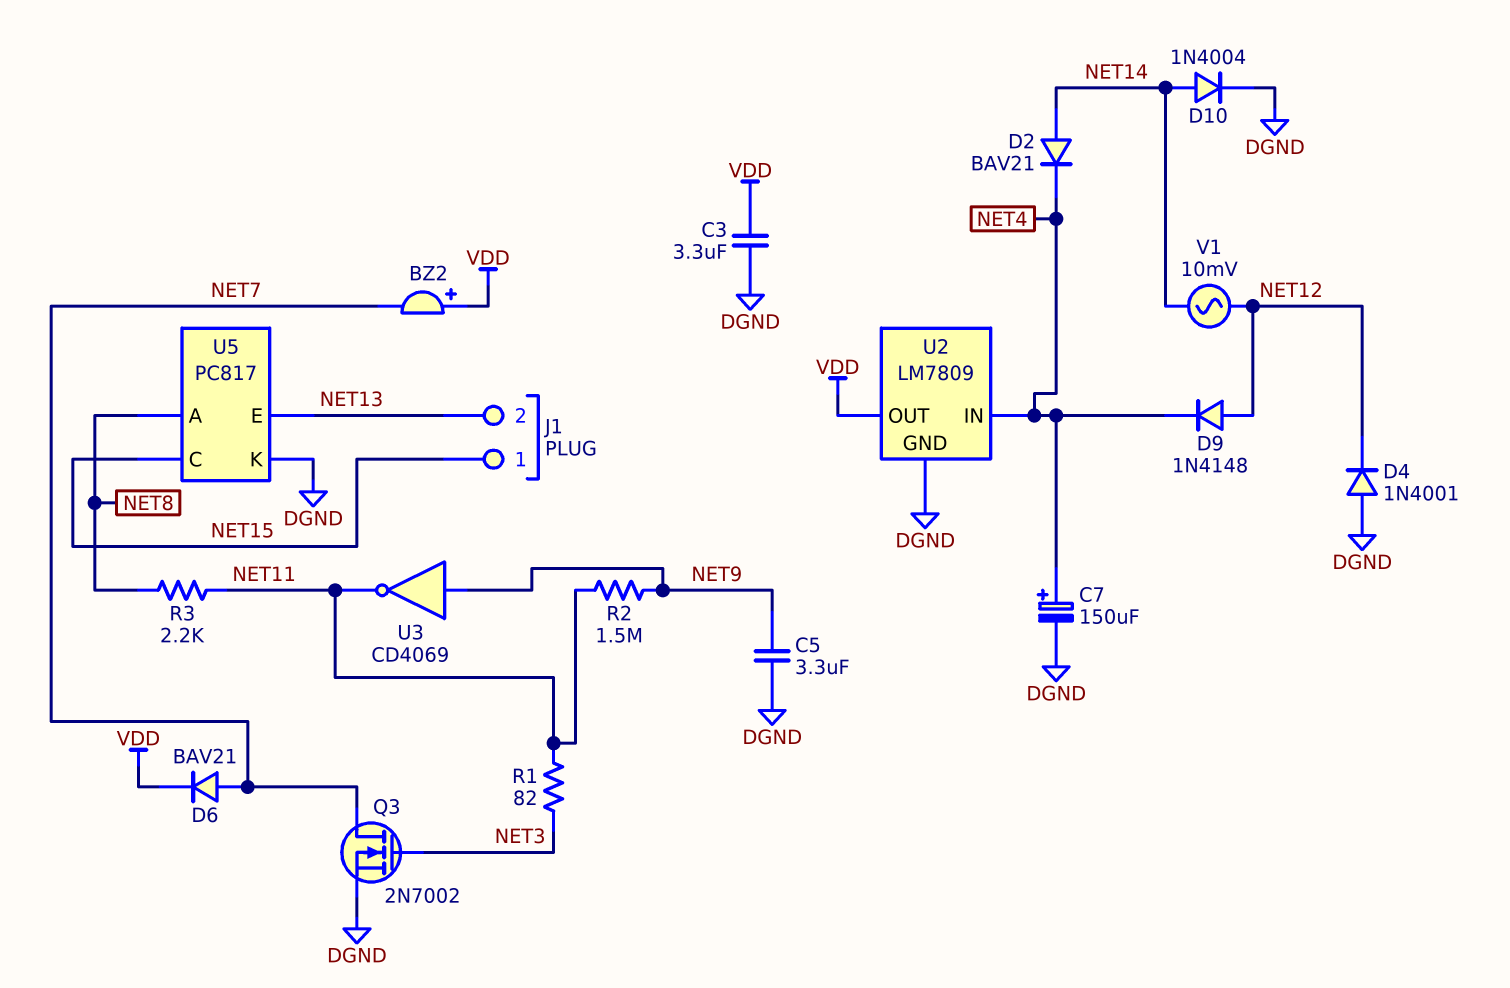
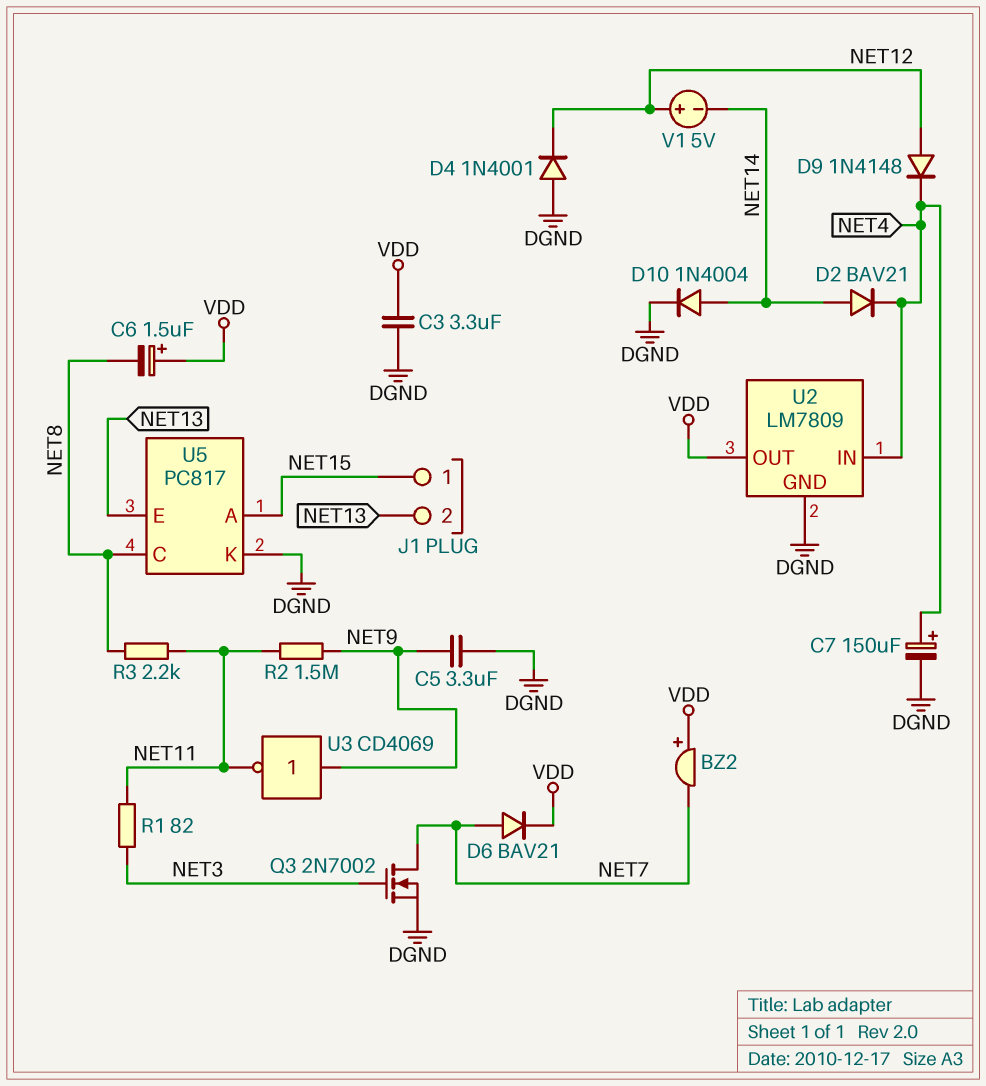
C6: none -> 1.5uF (plus VDD, minus NET8)
U5 pin A: NET8 -> NET15
U5 pin C: NET15 -> NET8
V1: AC 10mV (NET12, NET14) -> 5V (plus NET12, minus NET14)

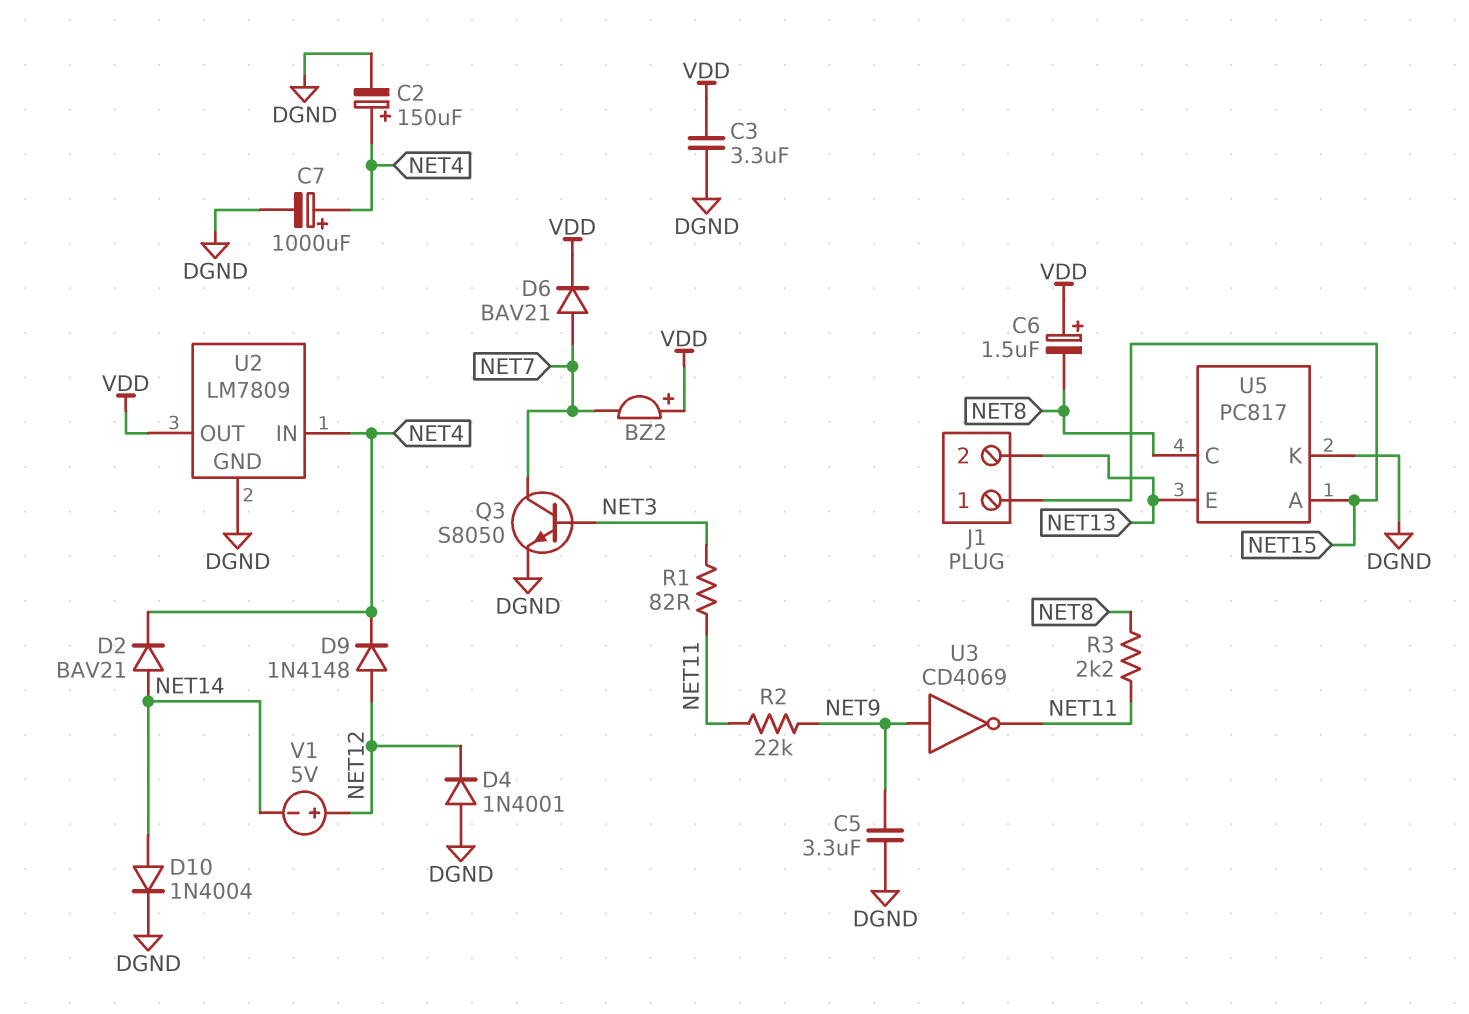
C2: none -> 150uF (plus NET4, minus DGND)
C7: 150uF (plus NET4, minus DGND) -> 1000uF (plus NET4, minus DGND)
Q3: NMOS 2N7002 (G NET3, D NET7, S DGND) -> NPN S8050 (B NET3, C NET7, E DGND)
R2: 1.5M (NET9, NET11) -> 22k (NET9, NET11)

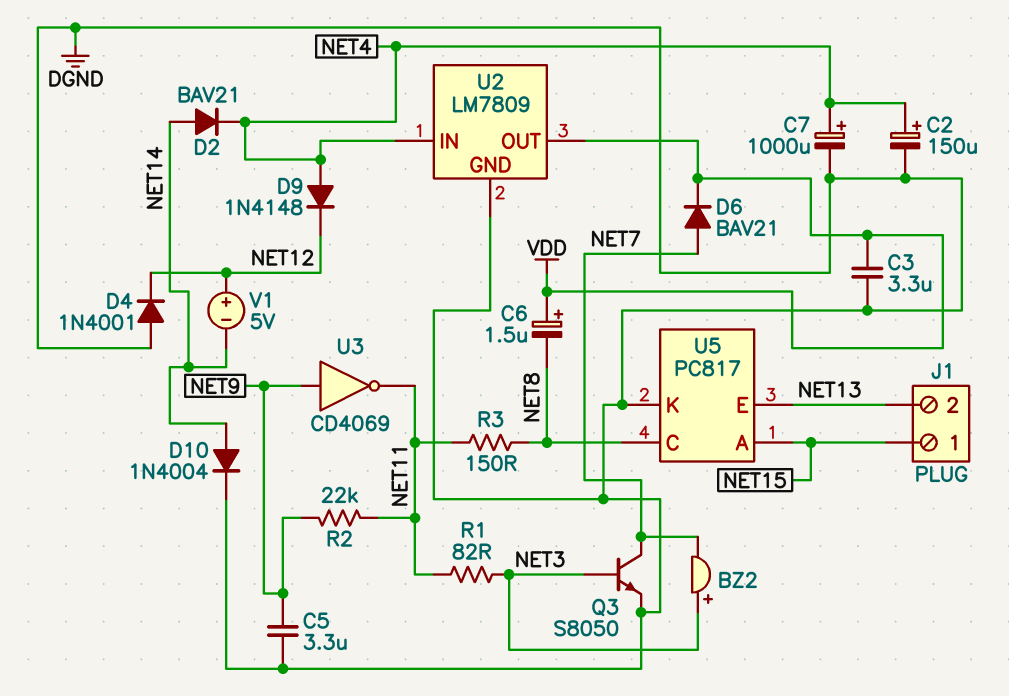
BZ2: buzzer (plus VDD, minus NET7) -> buzzer (plus NET3, minus NET7)
D9: diode 1N4148 (A NET12, K NET4) -> diode 1N4148 (A NET4, K NET12)
R3: 2.2k (NET8, NET11) -> 150 (NET8, NET11)

